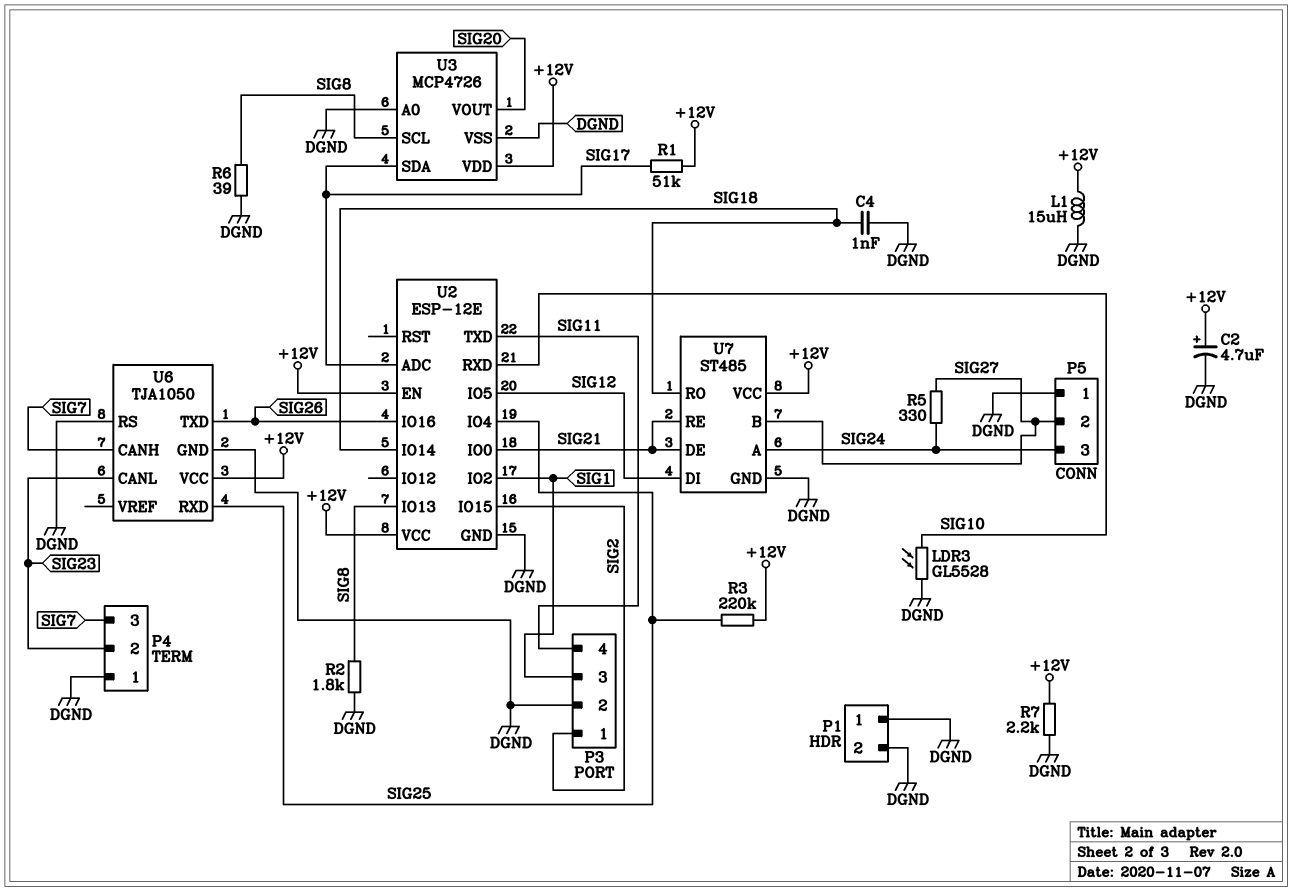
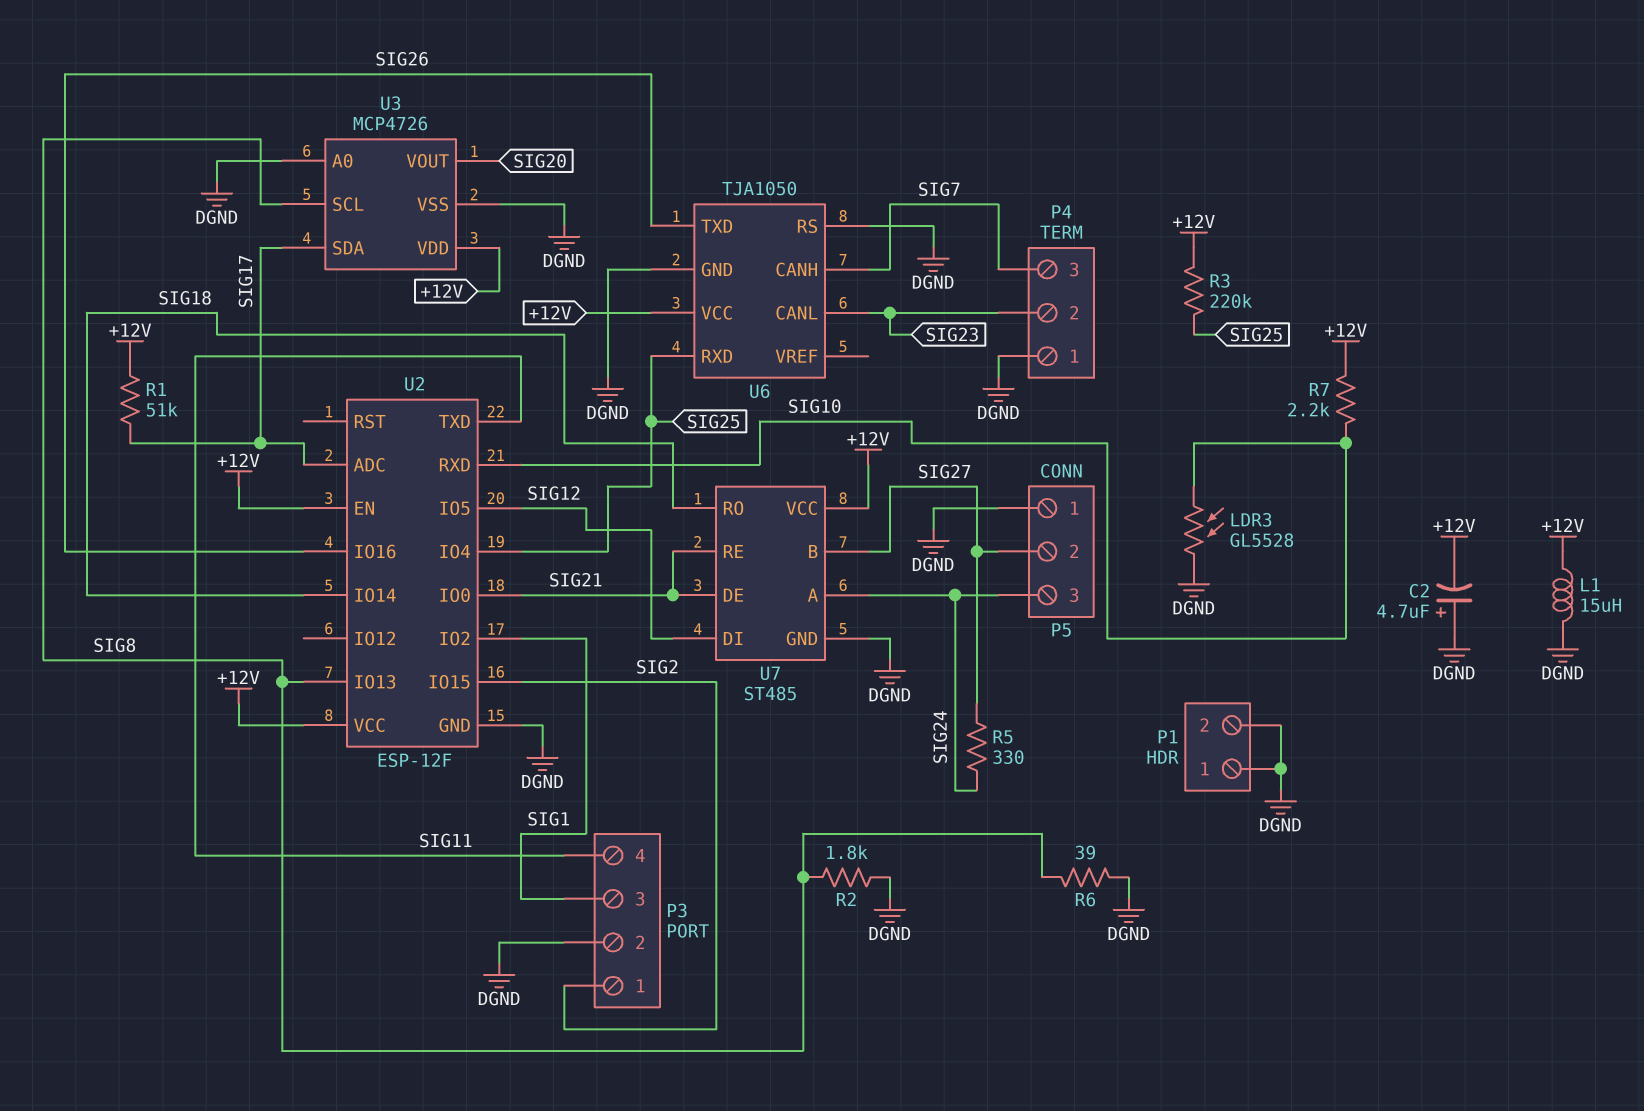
C2: 4.7uF (plus +12V, minus DGND) -> 4.7uF (plus DGND, minus +12V)
C4: 1nF (DGND, SIG18) -> none
R7: 2.2k (+12V, DGND) -> 2.2k (+12V, SIG10)
U2: ESP-12E -> ESP-12F

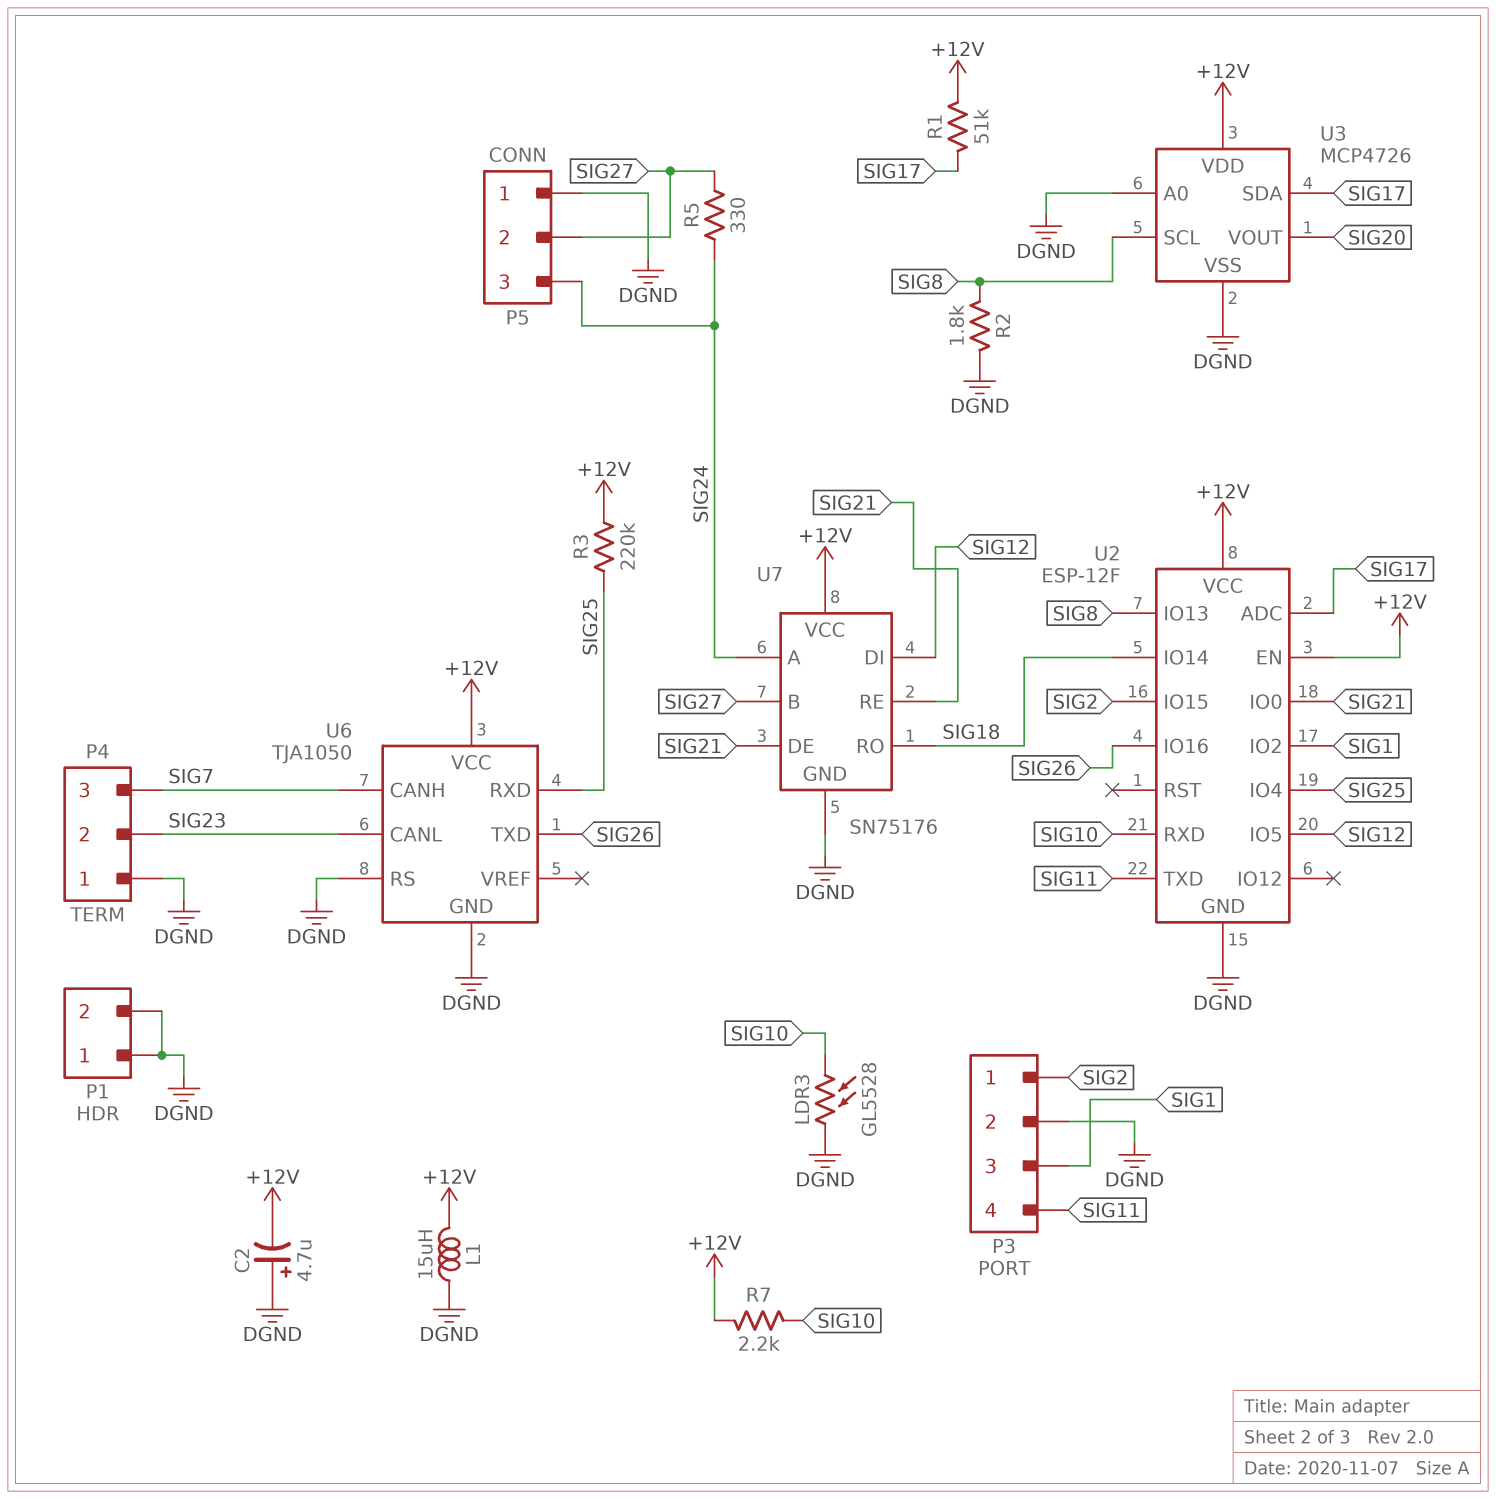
R6: 39 (DGND, SIG8) -> none
U7: ST485 -> SN75176

